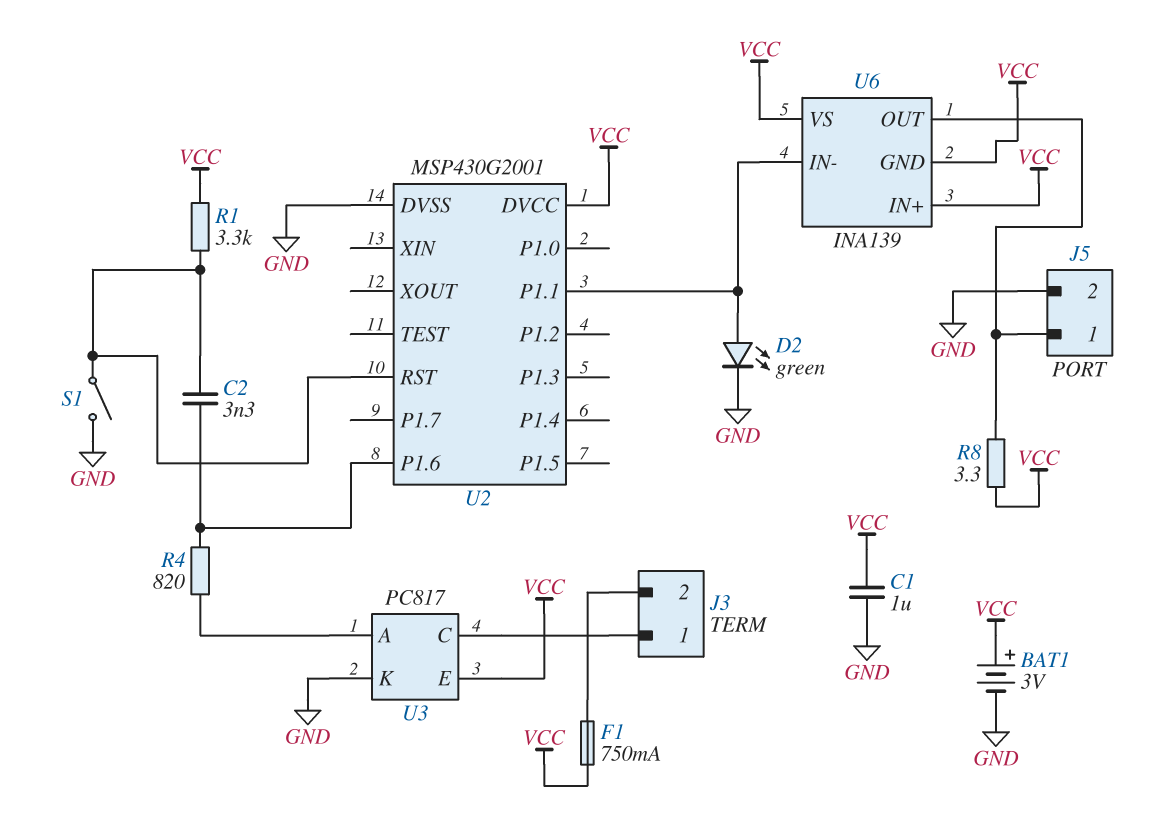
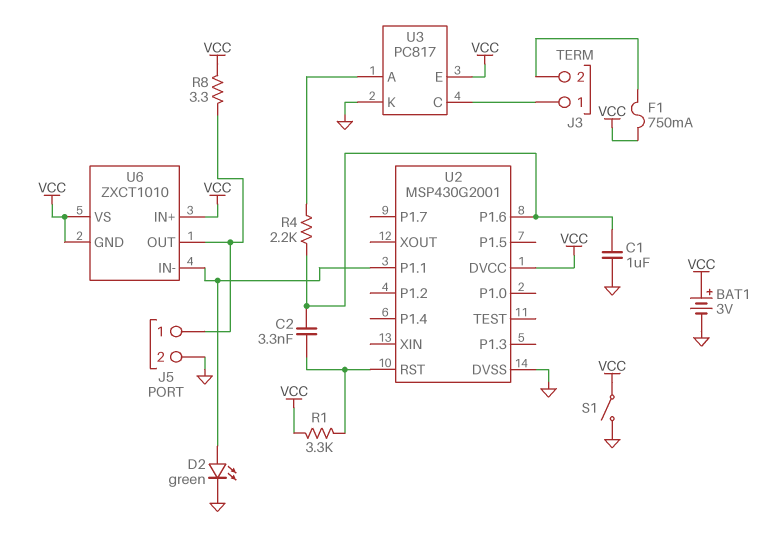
C1: 1uF (GND, VCC) -> 1uF (GND, U2/P1.6)
R4: 820 (U2/P1.6, U3/A) -> 2.2k (U2/P1.6, U3/A)
S1: switch (GND, U2/RST) -> switch (GND, VCC)
U6: INA139 -> ZXCT1010

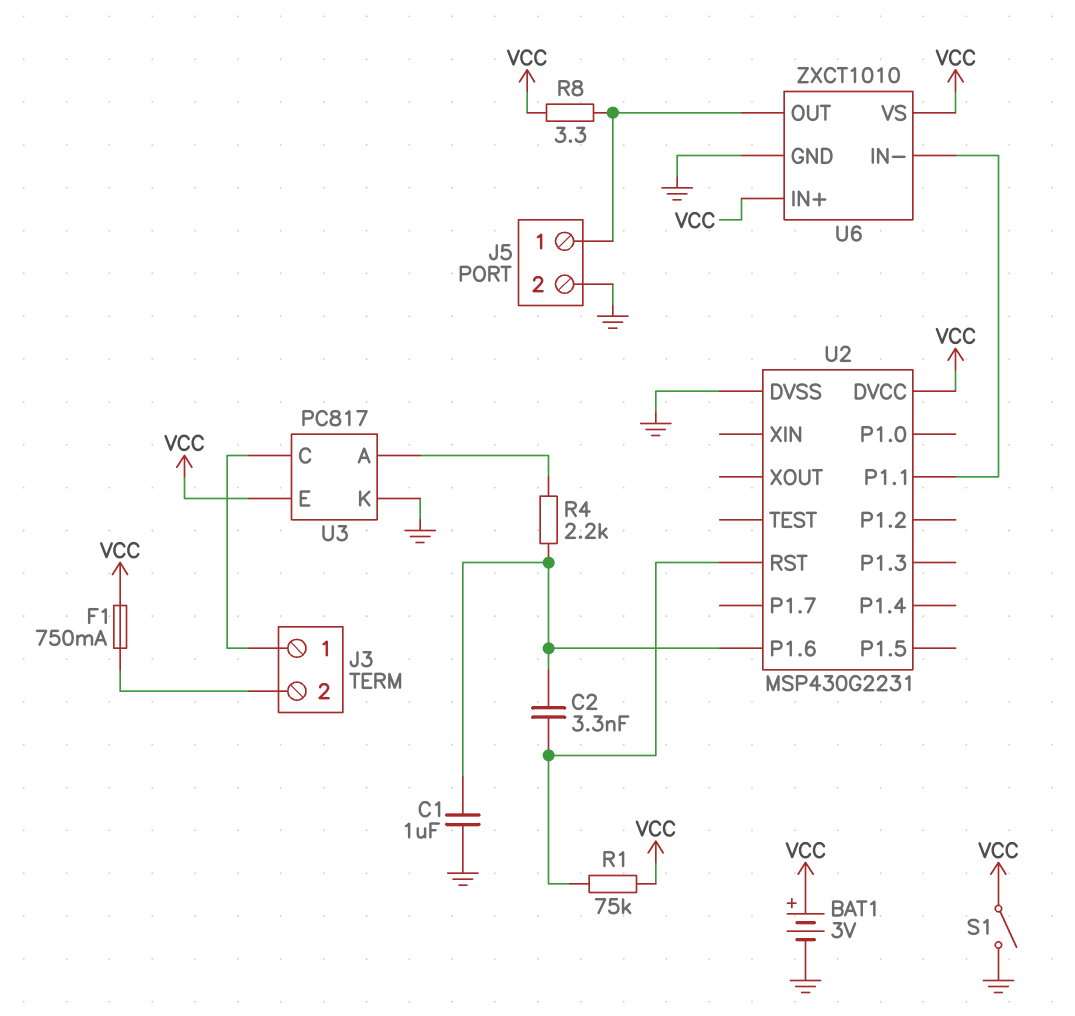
D2: LED green (A U2/P1.1, K GND) -> none
R1: 3.3k (U2/RST, VCC) -> 75k (U2/RST, VCC)
U2: MSP430G2001 -> MSP430G2231
U6 pin GND: VCC -> GND

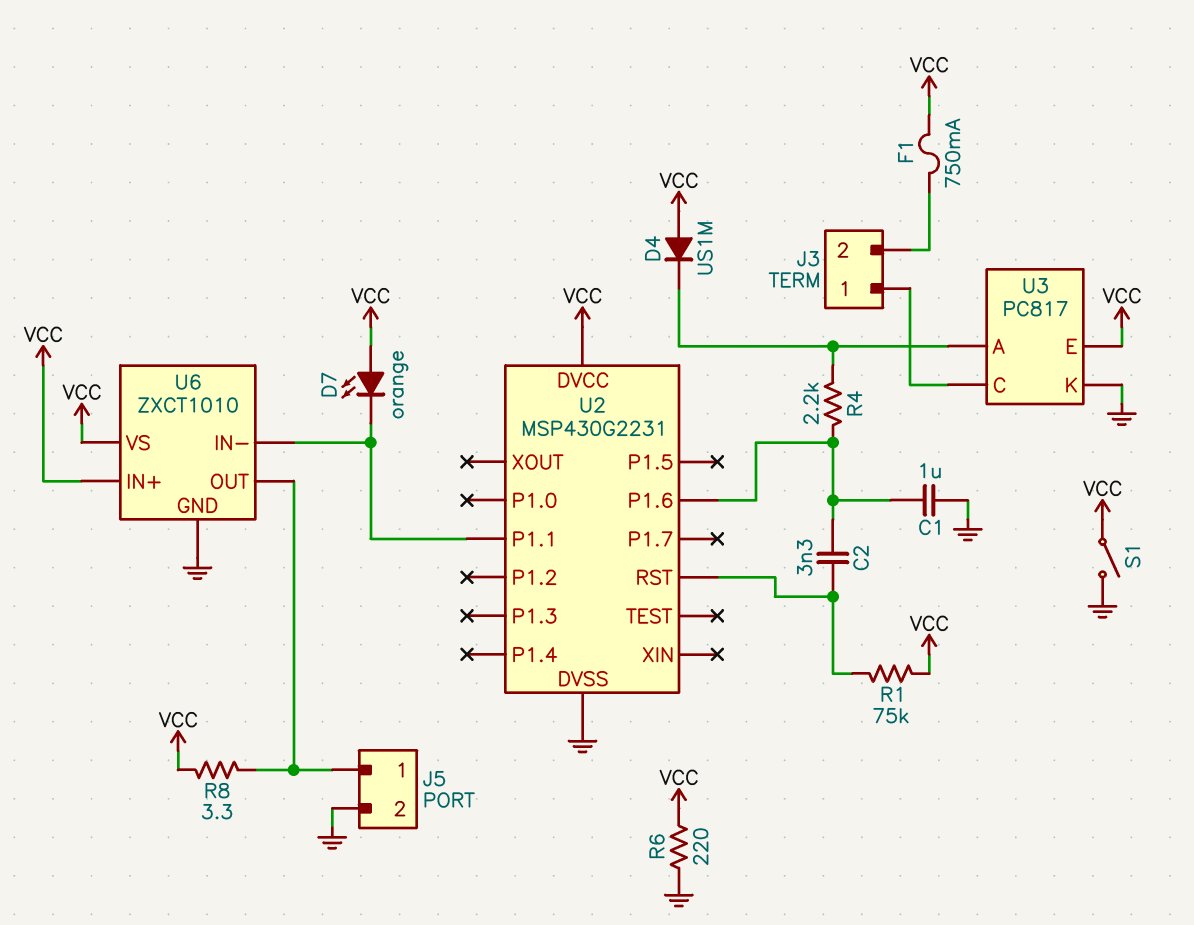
BAT1: 3V (plus VCC, minus GND) -> none
D4: none -> diode US1M (A VCC, K U3/A)
D7: none -> LED orange (A VCC, K U2/P1.1)
R6: none -> 220 (GND, VCC)

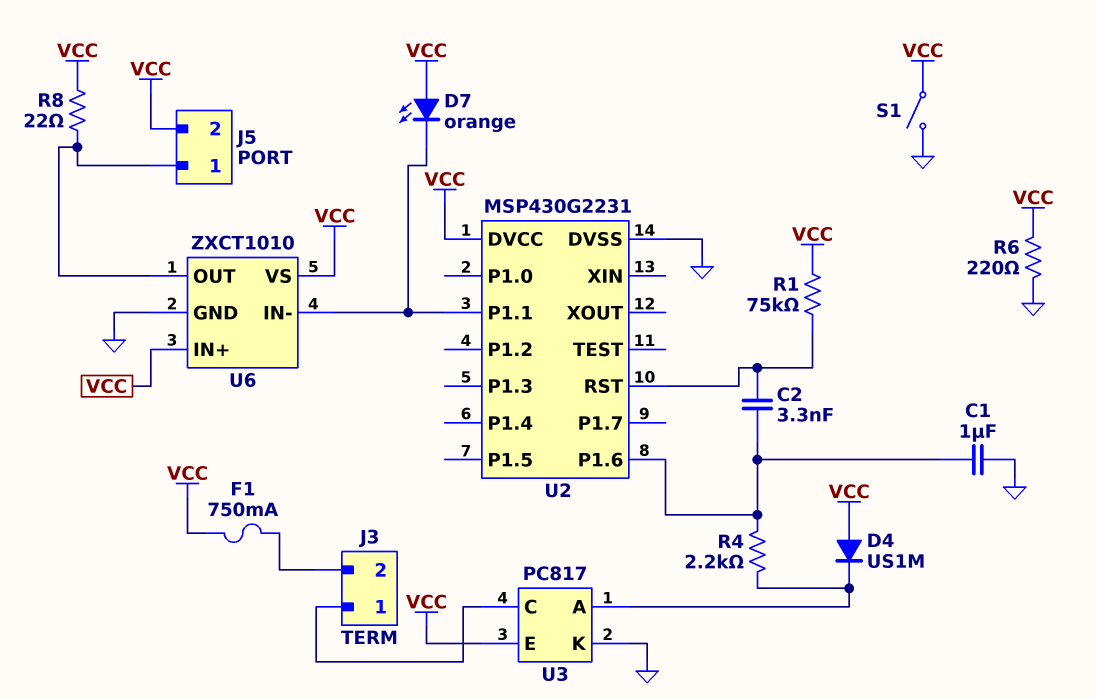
J5 pin 2: GND -> VCC
R8: 3.3 (J5/1, VCC) -> 22 (J5/1, VCC)

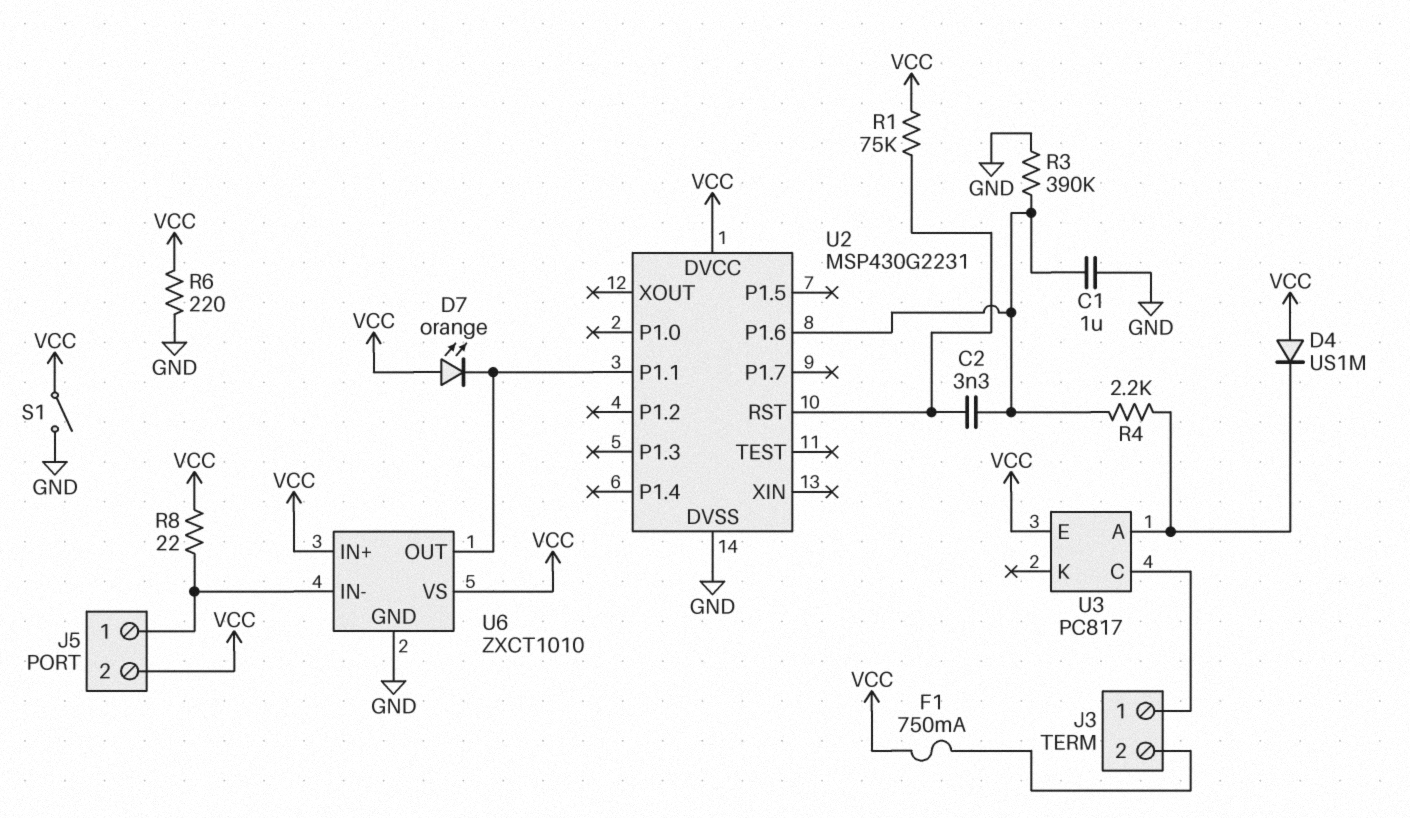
R3: none -> 390k (GND, U2/P1.6)
U3 pin K: GND -> none
U6 pin IN-: U2/P1.1 -> J5/1
U6 pin OUT: J5/1 -> U2/P1.1

